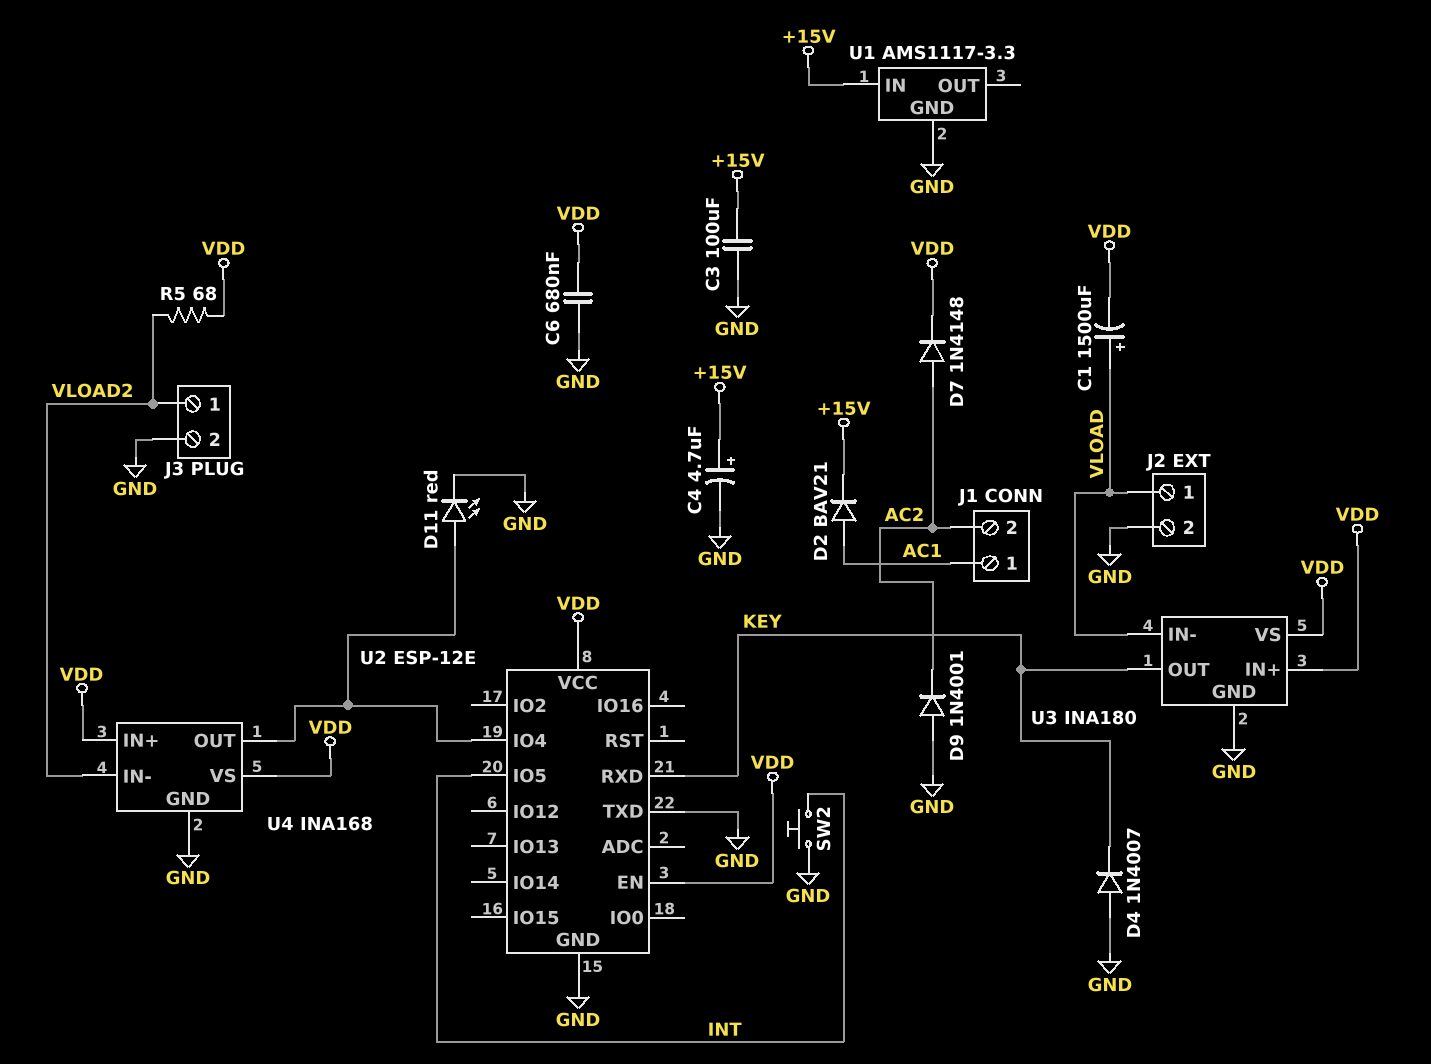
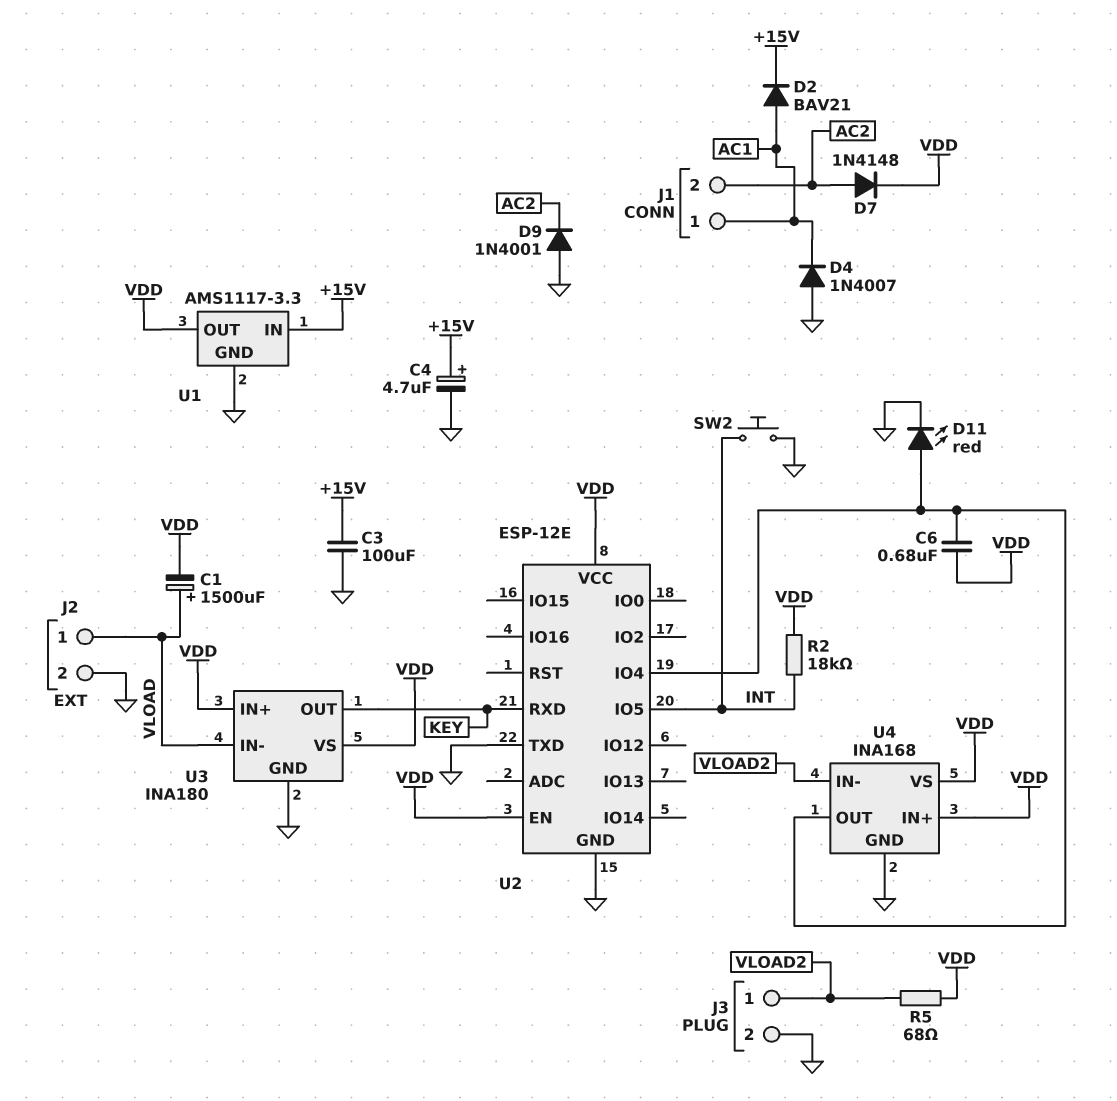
C6: 680nF (GND, VDD) -> 680nF (U2/IO4, VDD)
D4: diode 1N4007 (A GND, K KEY) -> diode 1N4007 (A GND, K AC1)
R2: none -> 18k (INT, VDD)
U1 pin OUT: none -> VDD

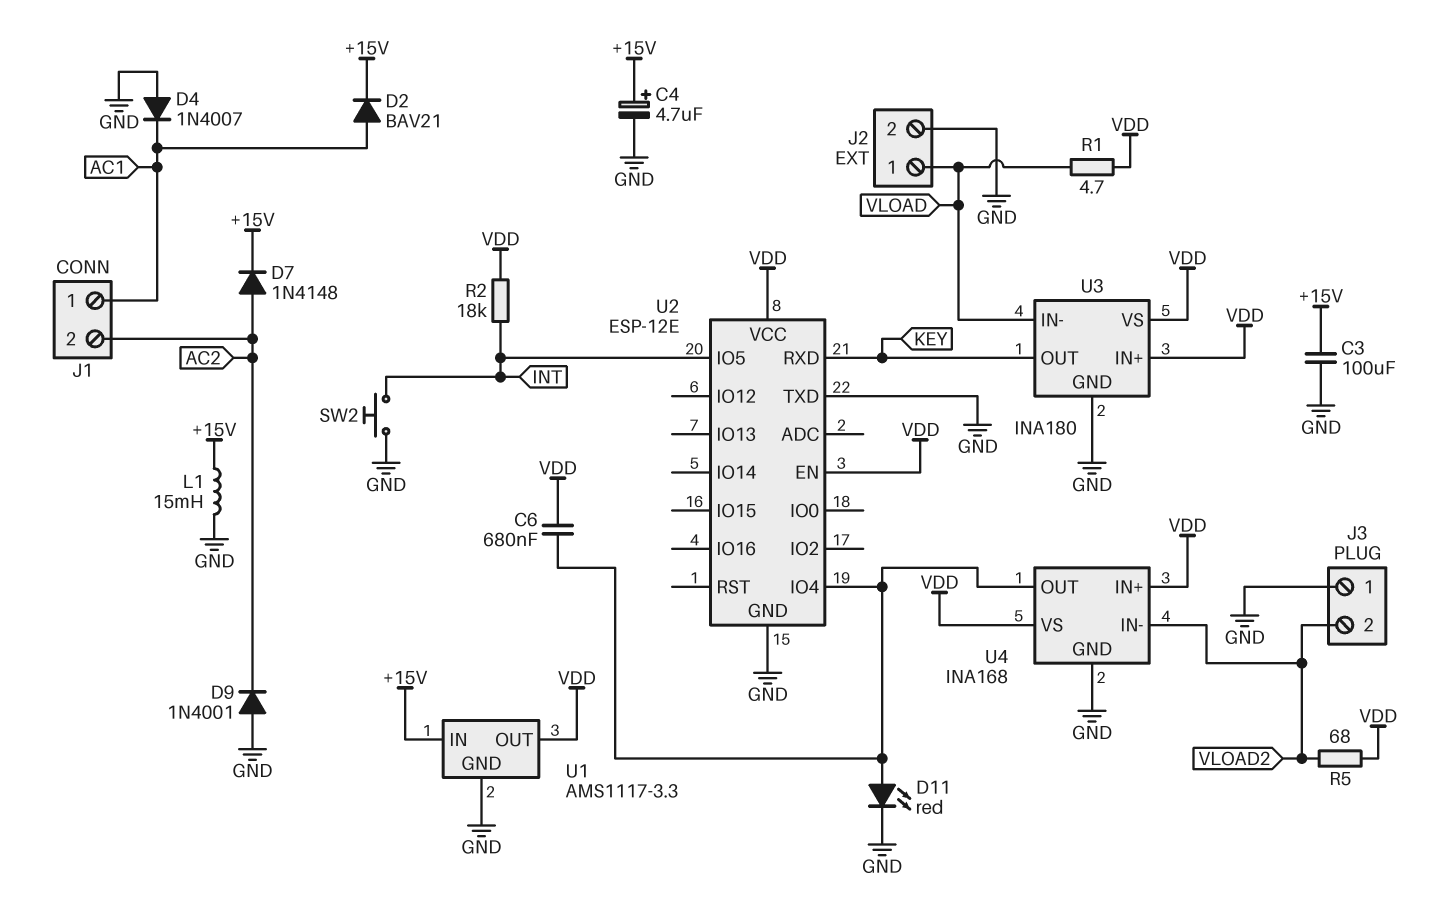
C1: 1500uF (plus VLOAD, minus VDD) -> none
D7: diode 1N4148 (A AC2, K VDD) -> diode 1N4148 (A AC2, K +15V)
J3 pin 1: VLOAD2 -> GND
J3 pin 2: GND -> VLOAD2
L1: none -> 15mH (+15V, GND)
R1: none -> 4.7 (VDD, VLOAD)

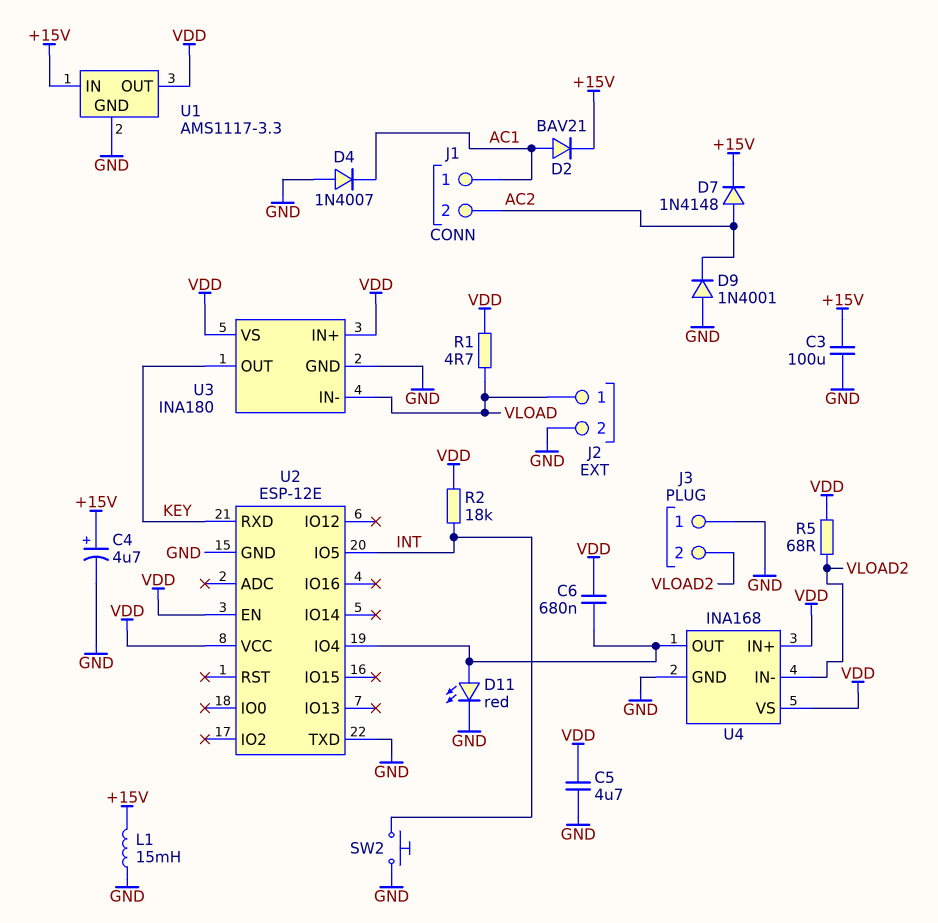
C5: none -> 4.7uF (GND, VDD)

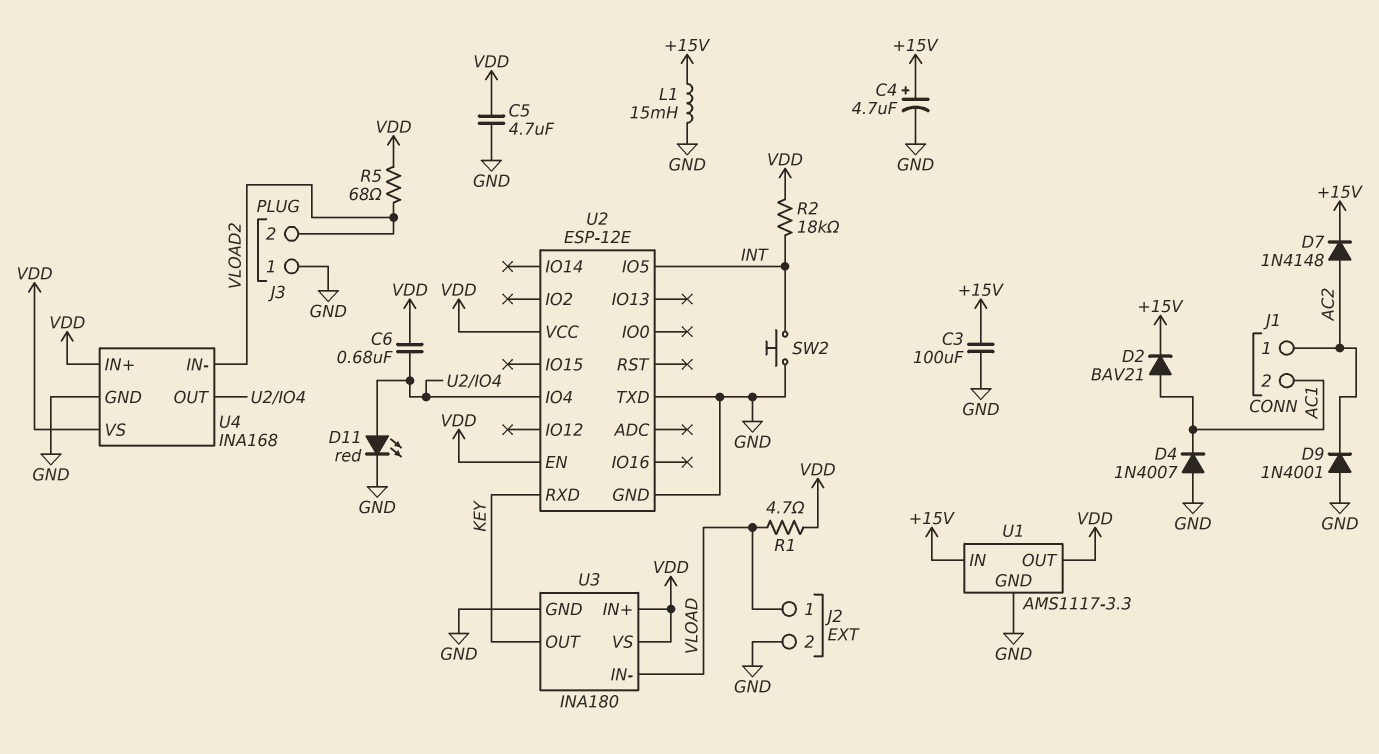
J1 pin 1: AC1 -> AC2
J1 pin 2: AC2 -> AC1

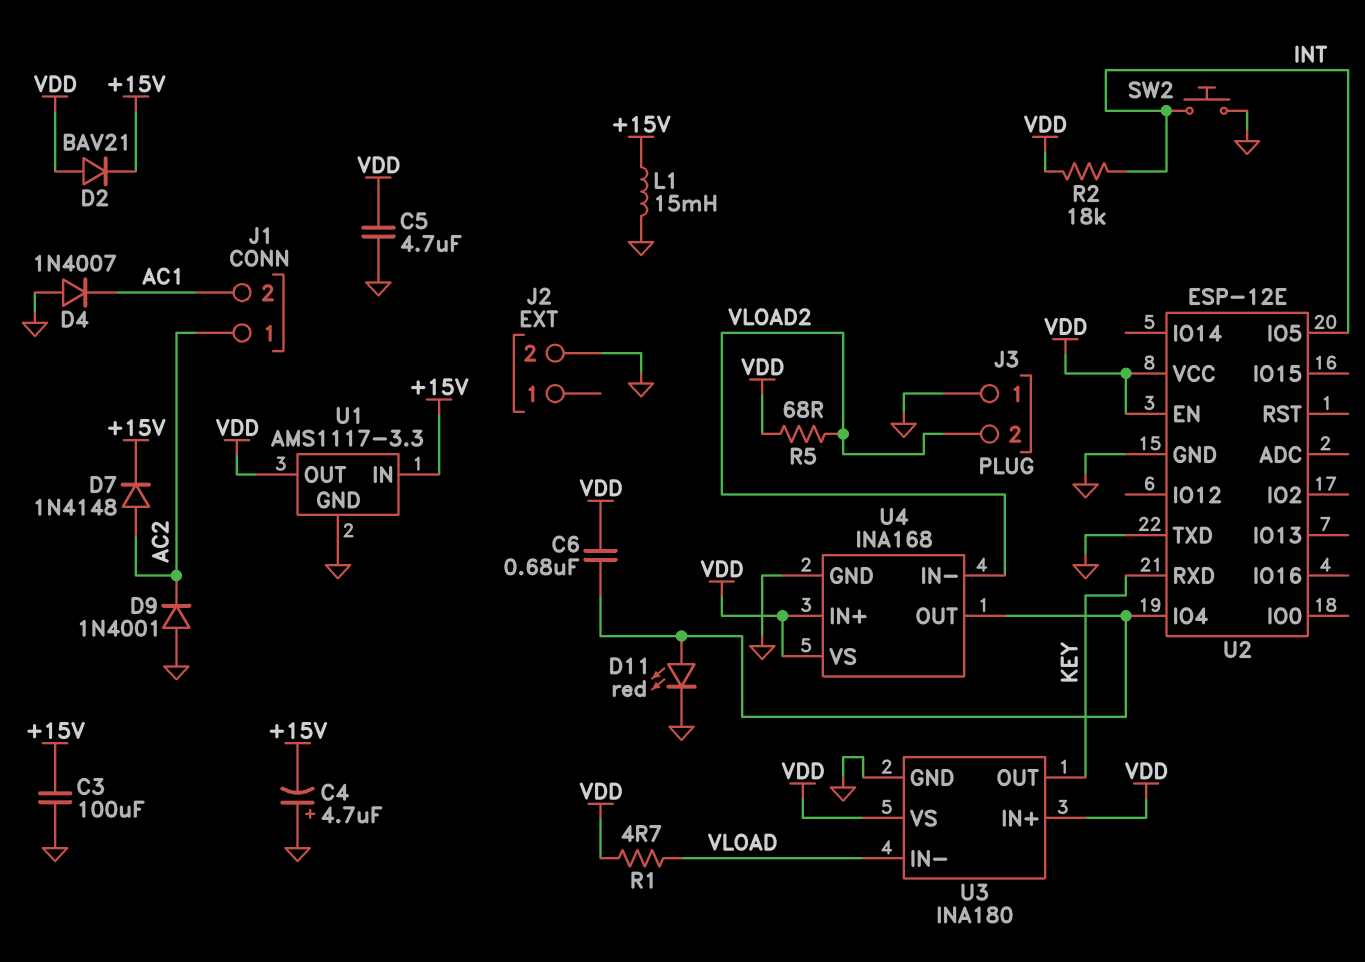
C4: 4.7uF (plus +15V, minus GND) -> 4.7uF (plus GND, minus +15V)
D2: diode BAV21 (A AC1, K +15V) -> diode BAV21 (A VDD, K +15V)
J2 pin 1: VLOAD -> none

